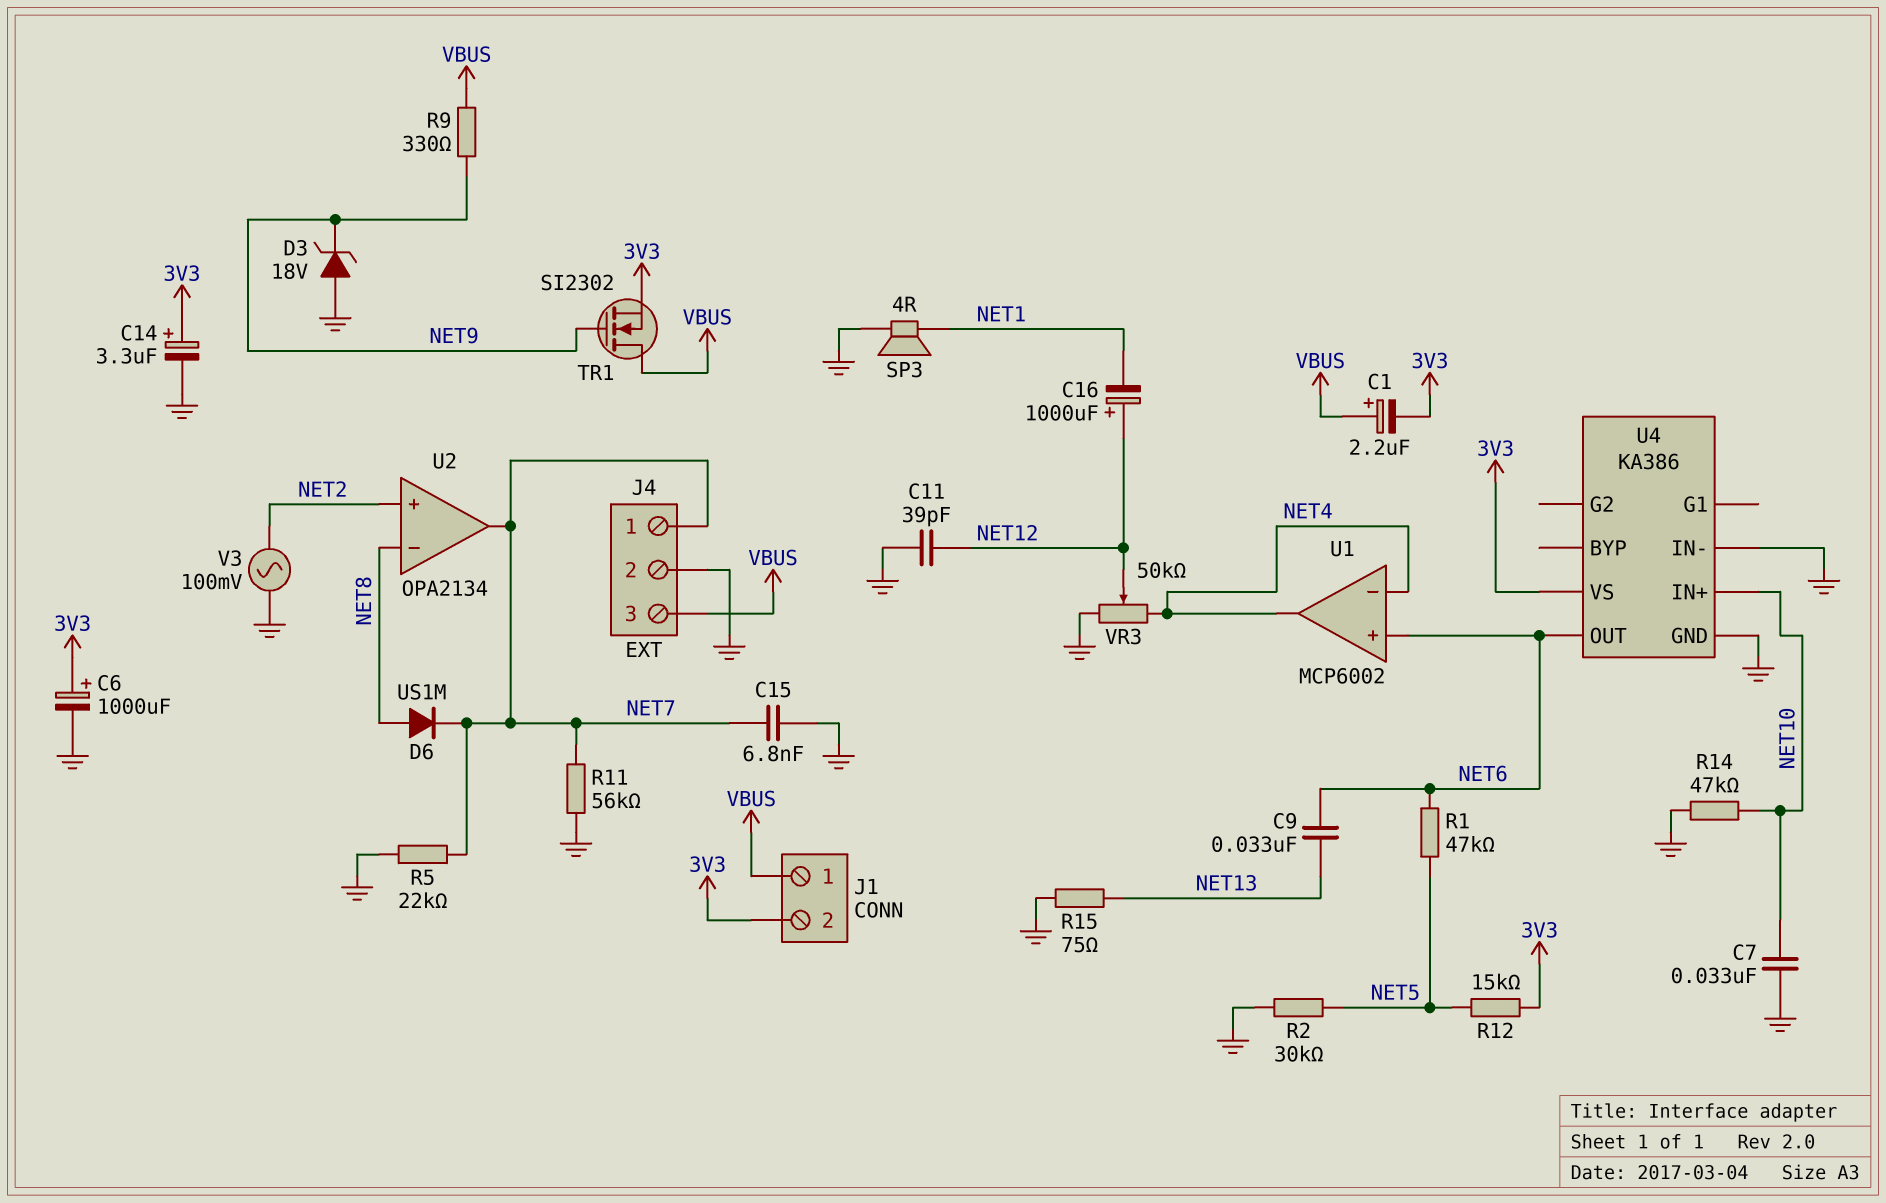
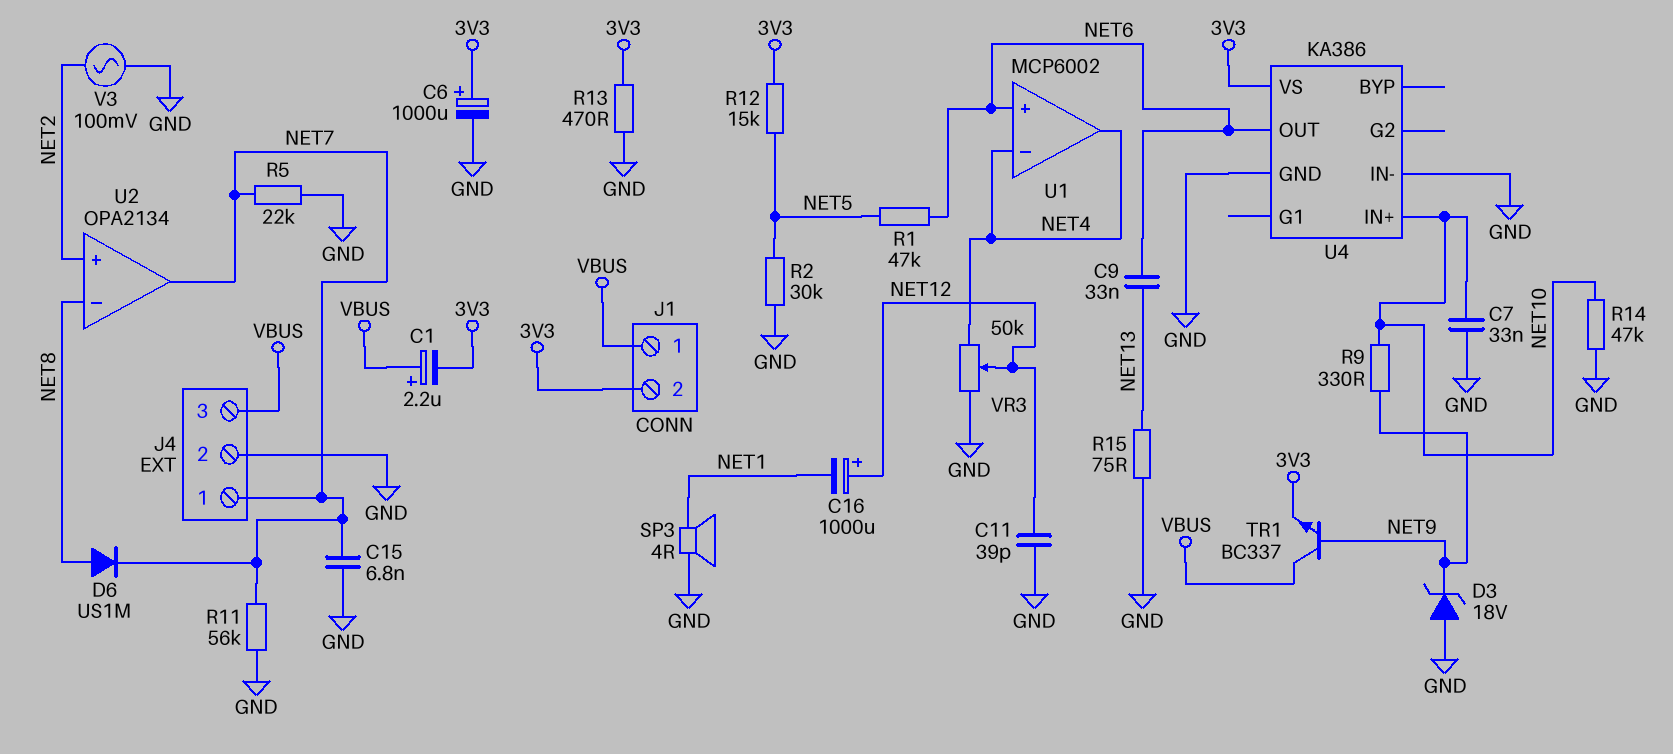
C14: 3.3uF (plus 3V3, minus GND) -> none
R9: 330 (NET9, VBUS) -> 330 (NET9, NET10)
R13: none -> 470 (3V3, GND)
TR1: NMOS SI2302 (G NET9, D VBUS, S 3V3) -> NPN BC337 (B NET9, C VBUS, E 3V3)

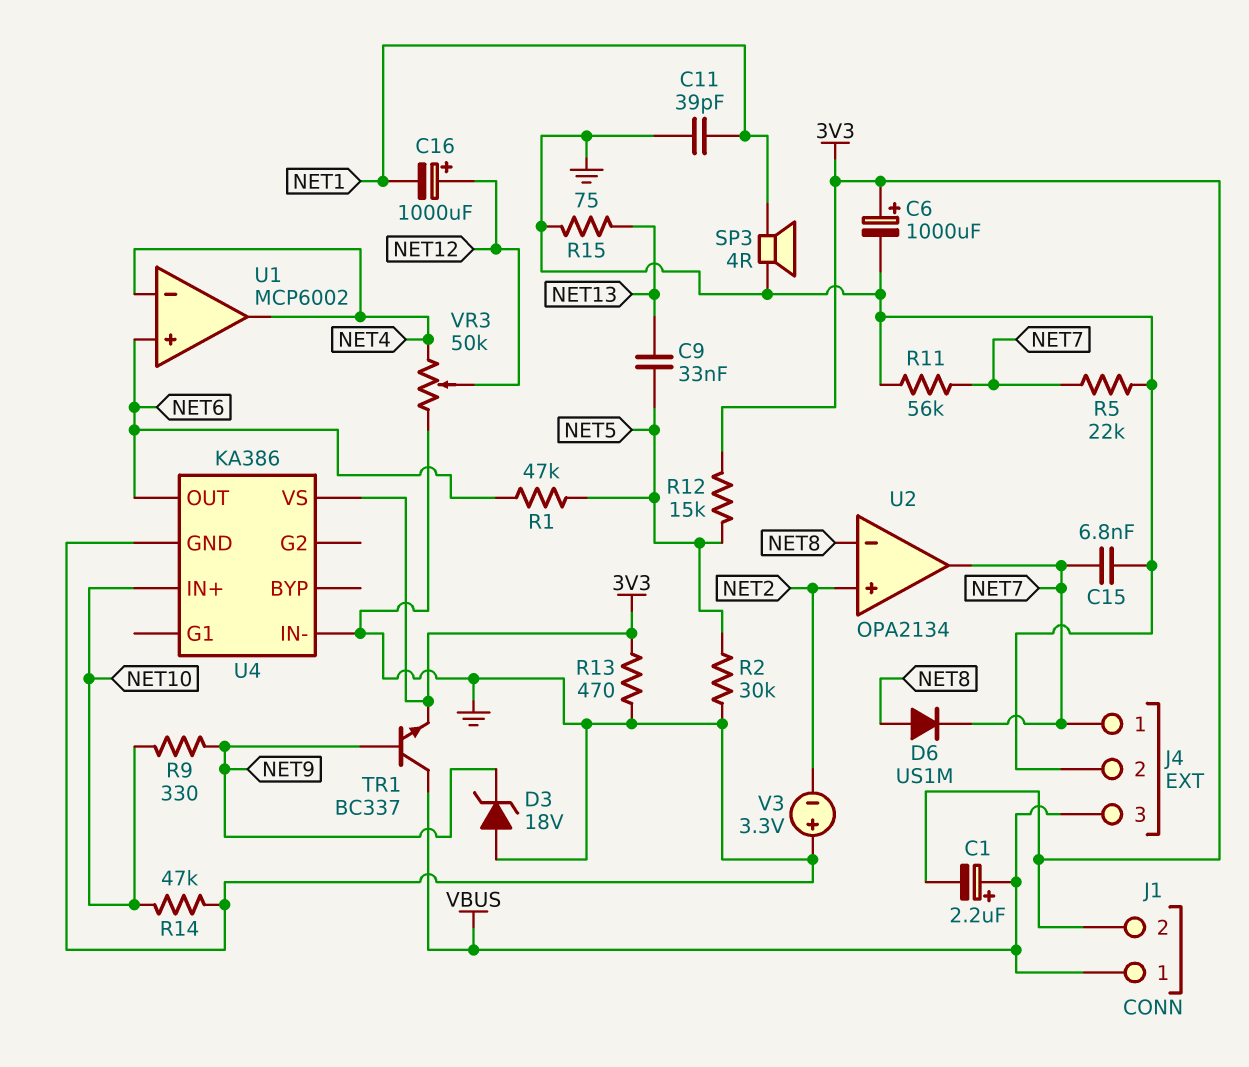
C7: 33nF (GND, NET10) -> none
C9: 33nF (NET6, NET13) -> 33nF (NET5, NET13)
C11: 39pF (GND, NET12) -> 39pF (GND, NET1)
V3: AC 100mV (GND, NET2) -> 3.3V (plus GND, minus NET2)

